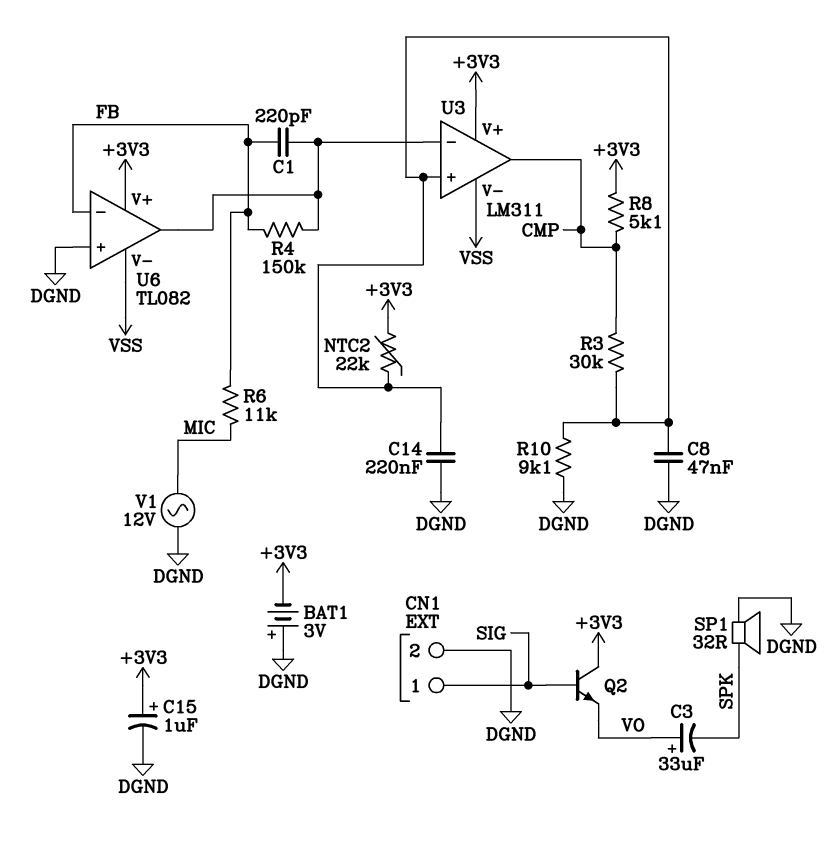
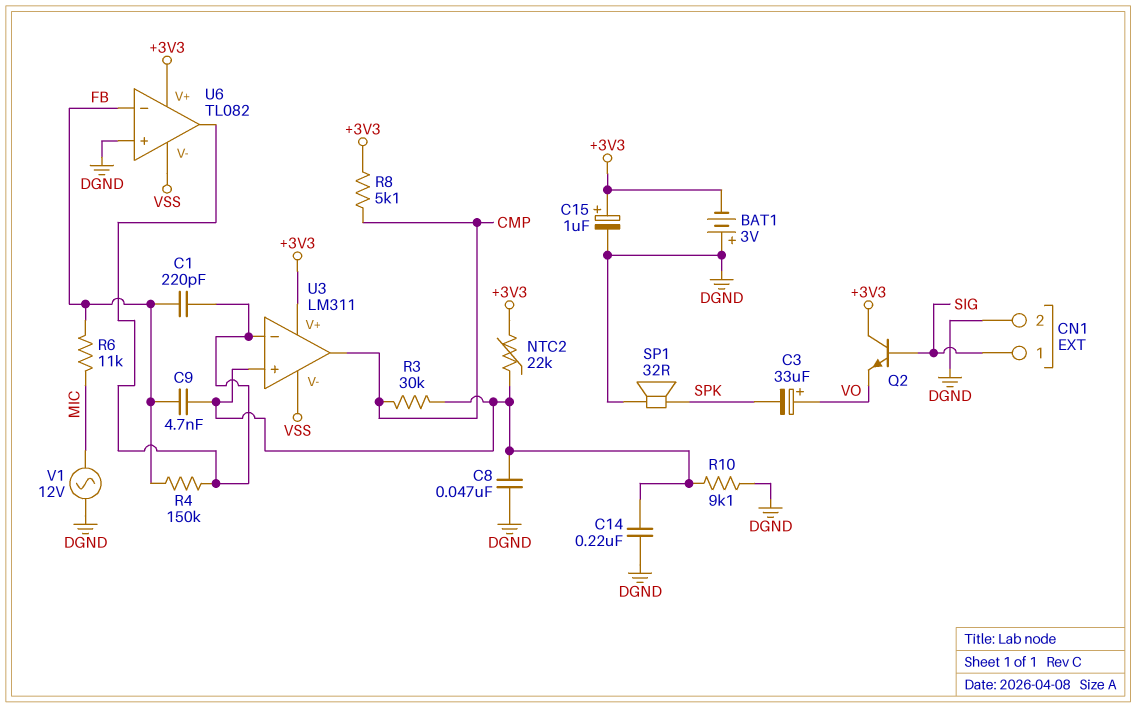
C9: none -> 4.7nF (FB, U3/in+)

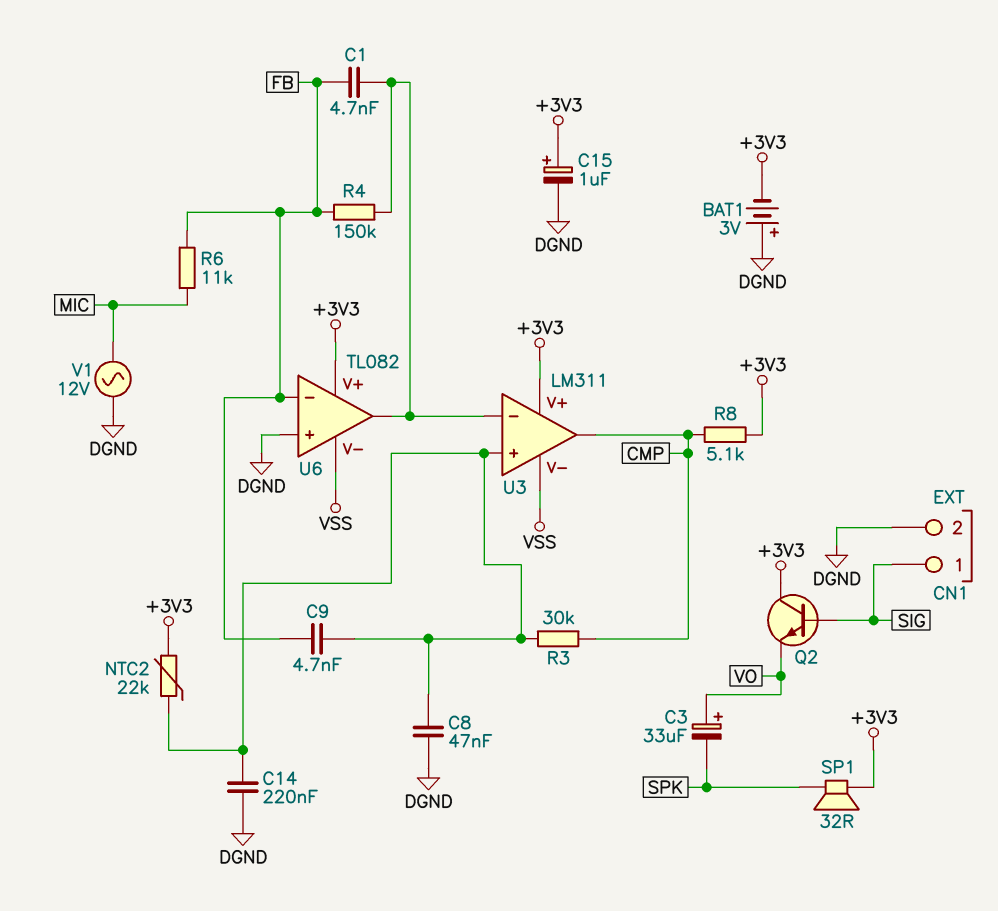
C1: 220pF (FB, U3/in-) -> 4.7nF (FB, U3/in-)
R10: 9.1k (DGND, U3/in+) -> none
SP1: speaker 32R (DGND, SPK) -> speaker 32R (+3V3, SPK)

